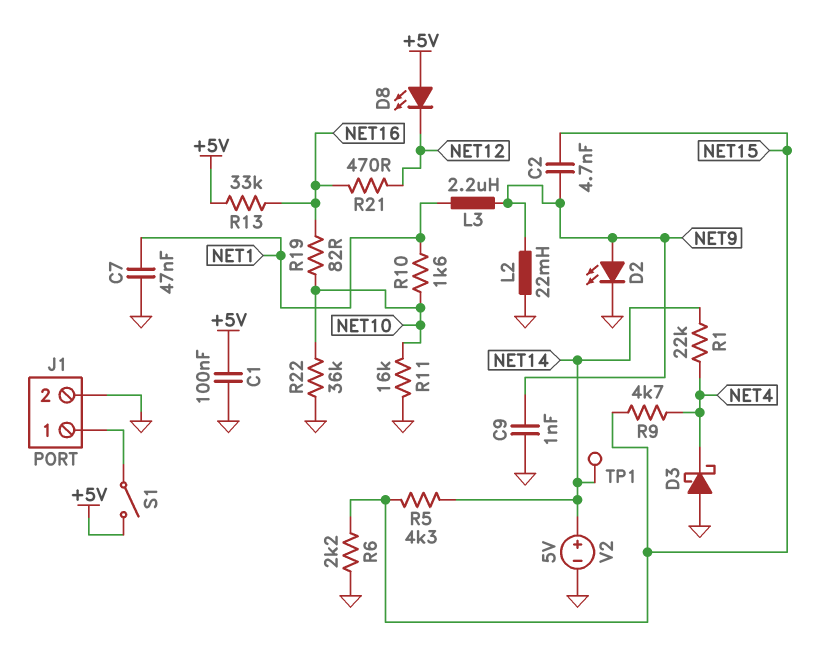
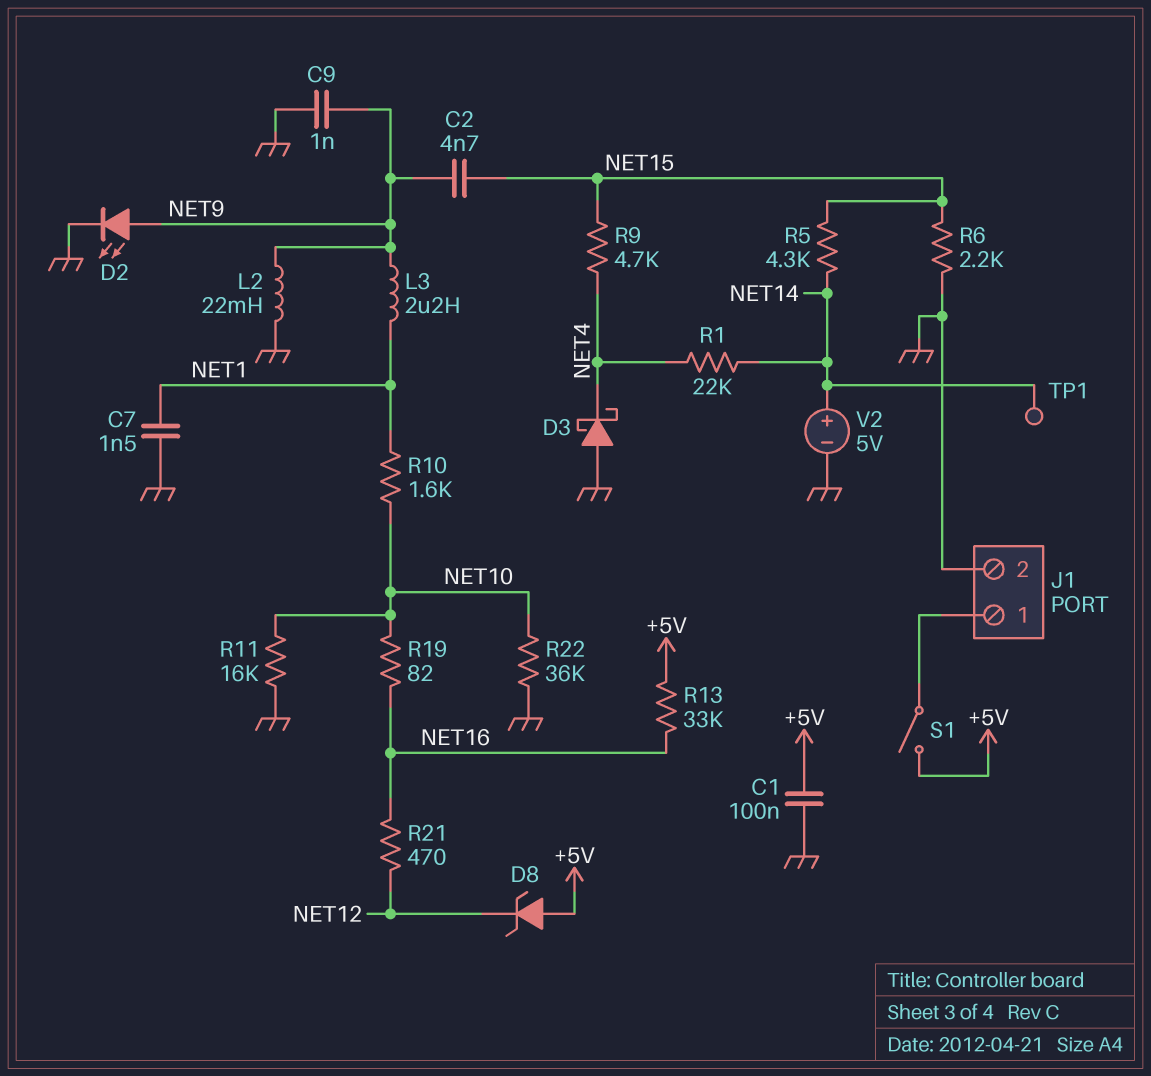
C7: 47nF (GND, NET1) -> 1.5nF (GND, NET1)
D8: LED (A +5V, K NET12) -> zener (A +5V, K NET12)

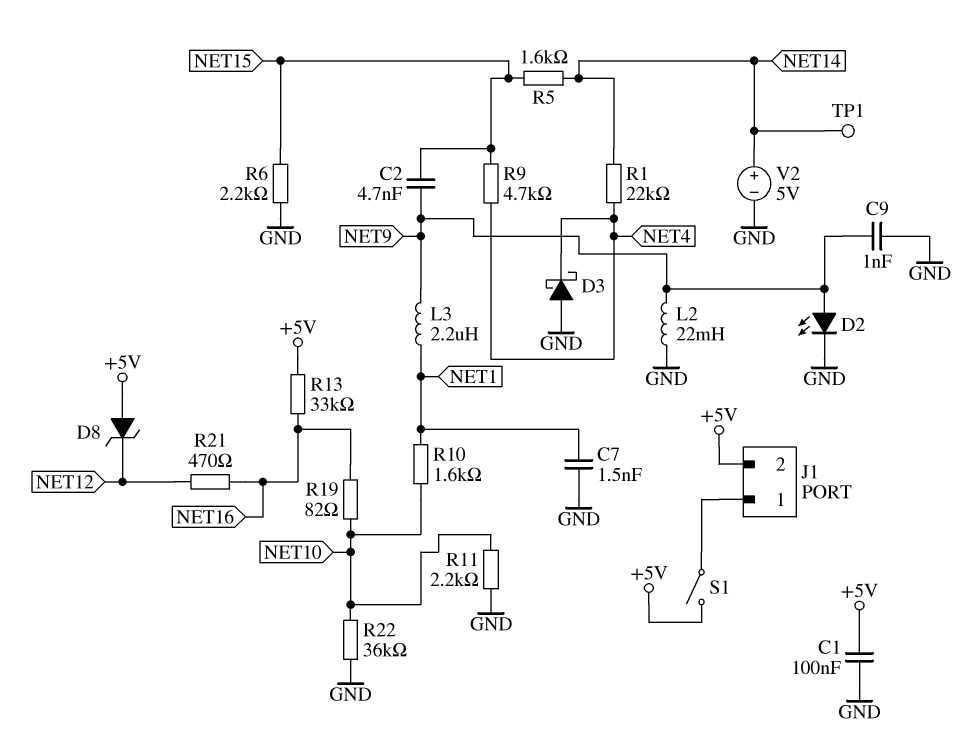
J1 pin 2: GND -> +5V
R5: 4.3k (NET14, NET15) -> 1.6k (NET14, NET15)
R11: 16k (GND, NET10) -> 2.2k (GND, NET10)

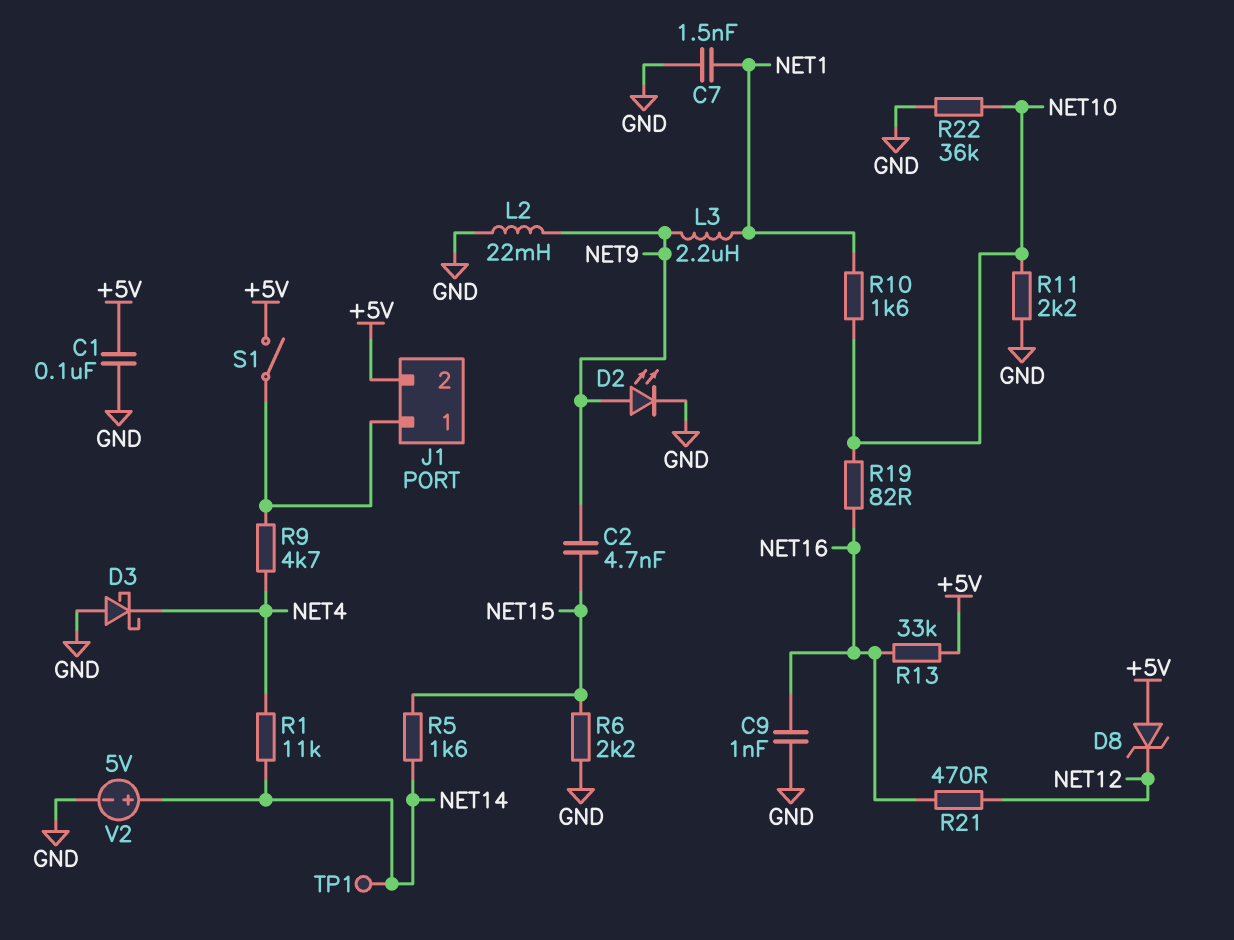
C9: 1nF (GND, NET9) -> 1nF (GND, NET16)
R1: 22k (NET4, NET14) -> 11k (NET4, NET14)
R9: 4.7k (NET4, NET15) -> 4.7k (J1/1, NET4)

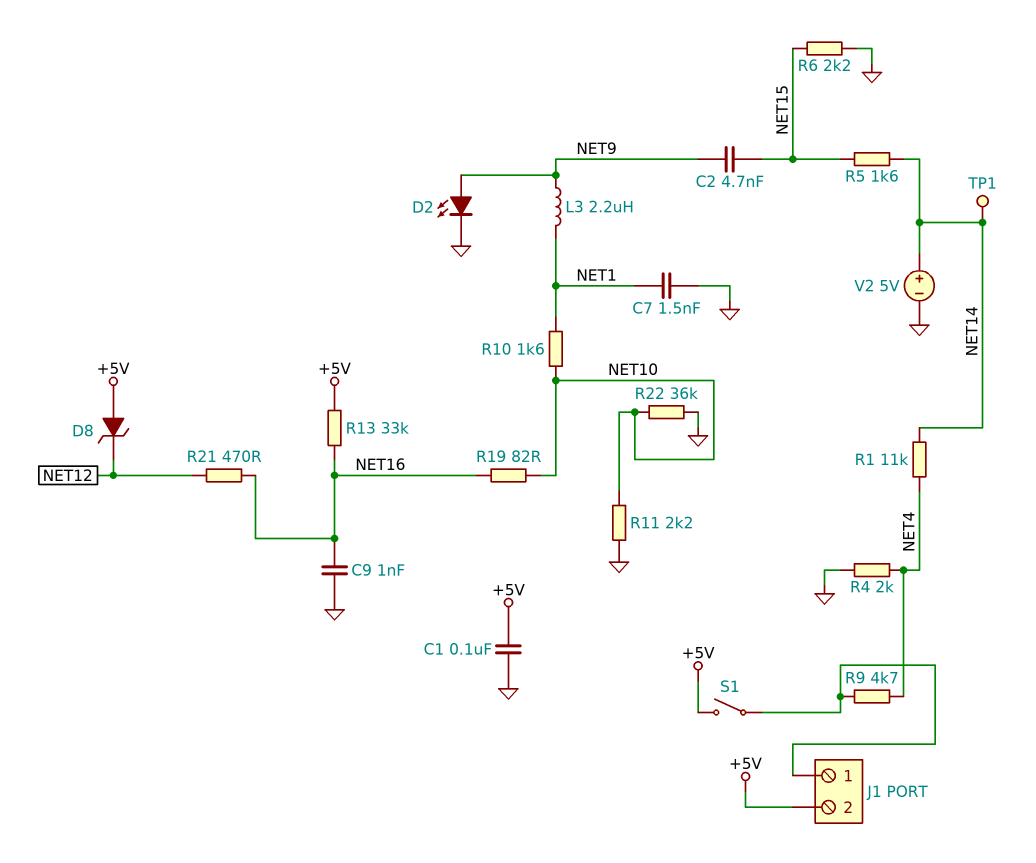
D3: schottky (A GND, K NET4) -> none
L2: 22mH (GND, NET9) -> none
R4: none -> 2k (GND, NET4)

